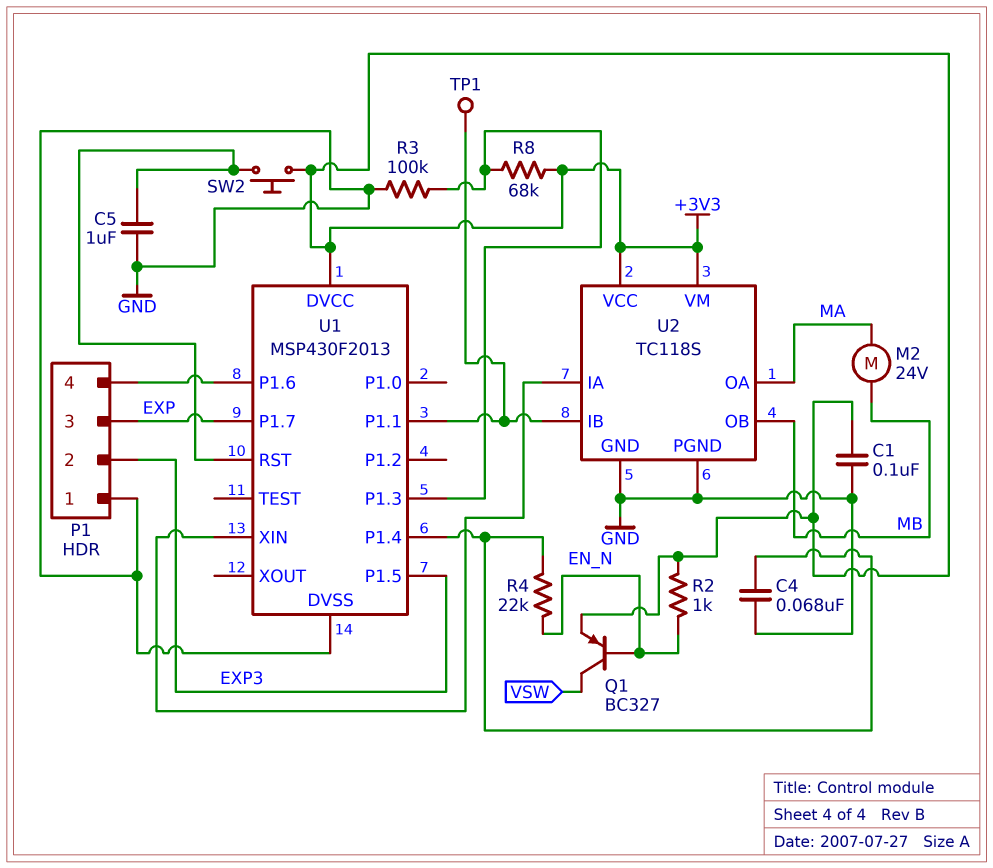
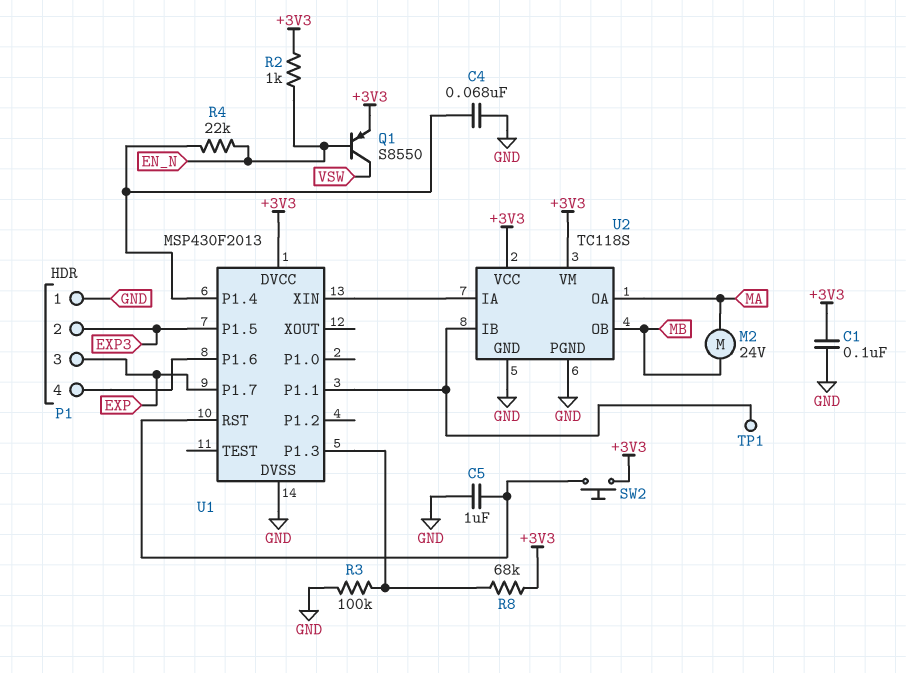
Q1: PNP BC327 (B EN_N, C VSW, E +3V3) -> PNP S8550 (B EN_N, C VSW, E +3V3)

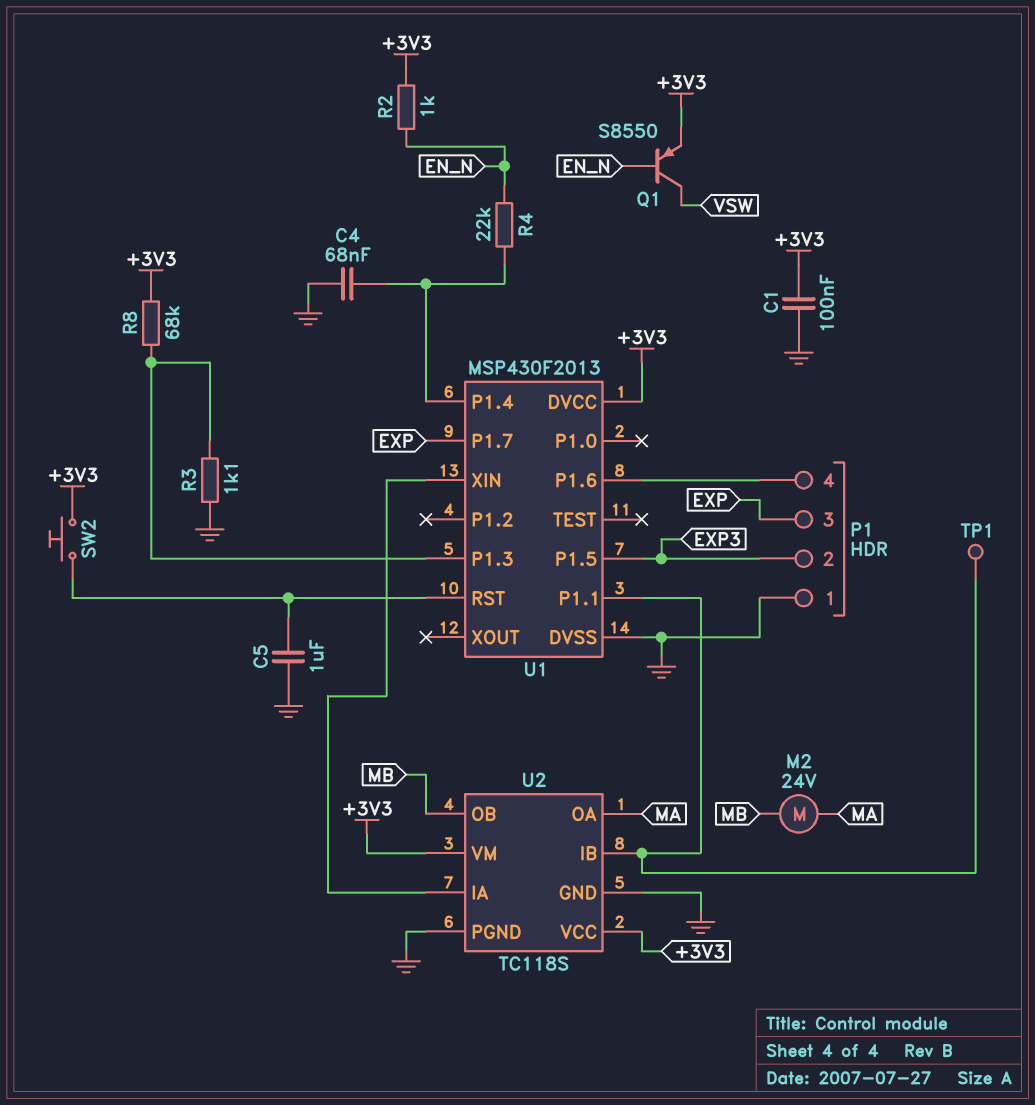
R3: 100k (GND, U1/P1.3) -> 1.1k (GND, U1/P1.3)

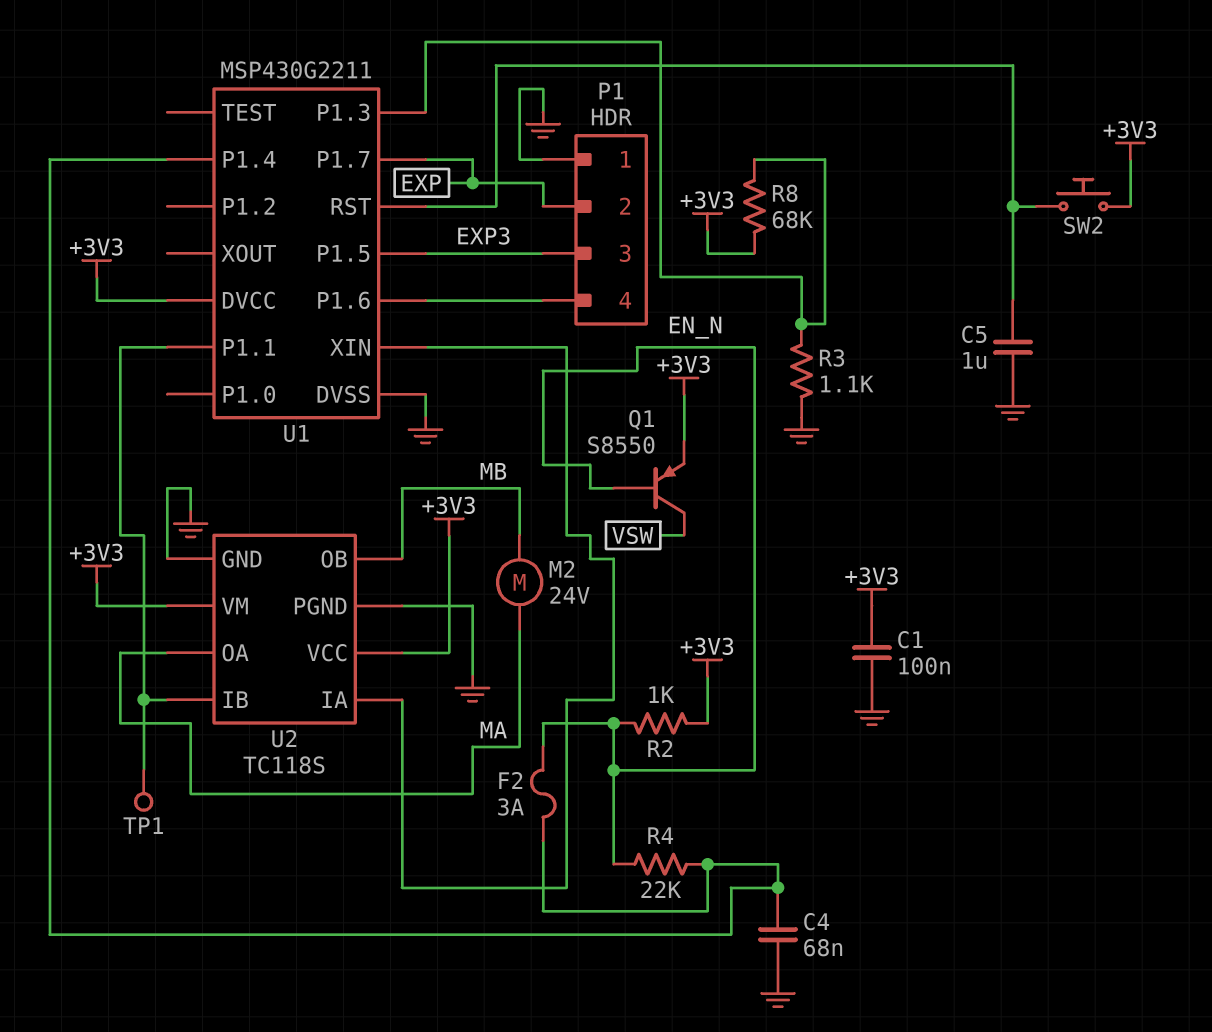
F2: none -> 3A (EN_N, U1/P1.4)
P1 pin 2: EXP3 -> EXP
P1 pin 3: EXP -> EXP3
U1: MSP430F2013 -> MSP430G2211

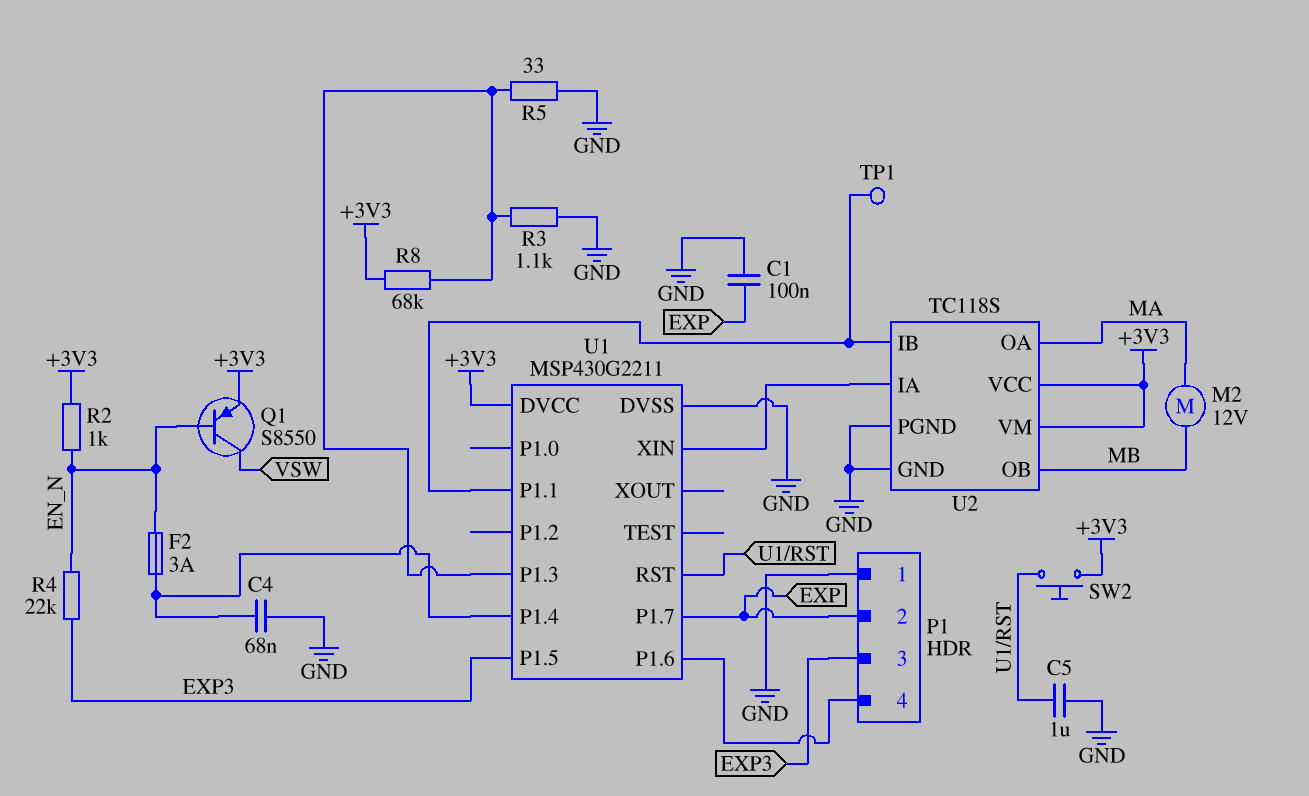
C1: 100nF (+3V3, GND) -> 100nF (EXP, GND)
M2: motor 24V (MA, MB) -> motor 12V (MA, MB)
R4: 22k (EN_N, U1/P1.4) -> 22k (EN_N, EXP3)
R5: none -> 33 (GND, U1/P1.3)

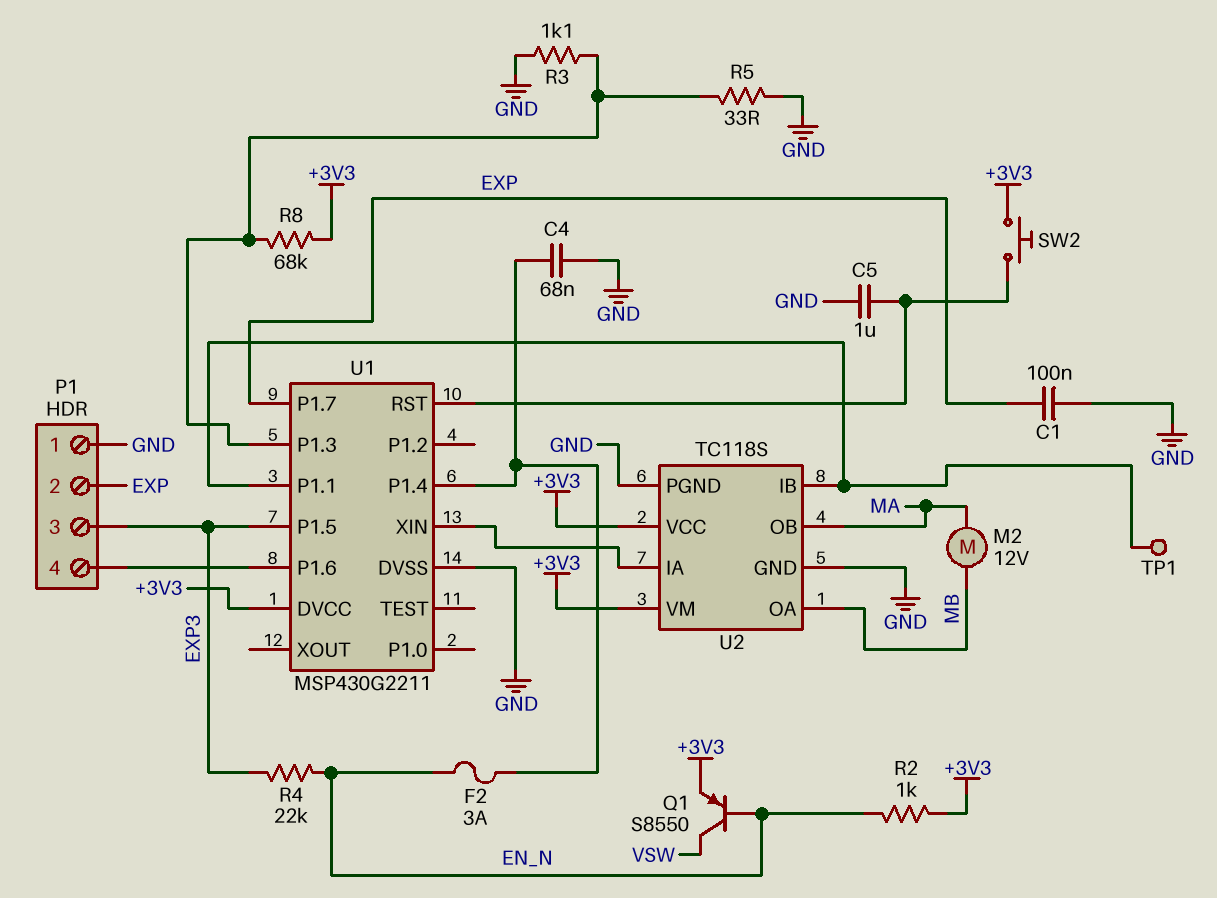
U2 pin OA: MA -> MB
U2 pin OB: MB -> MA

